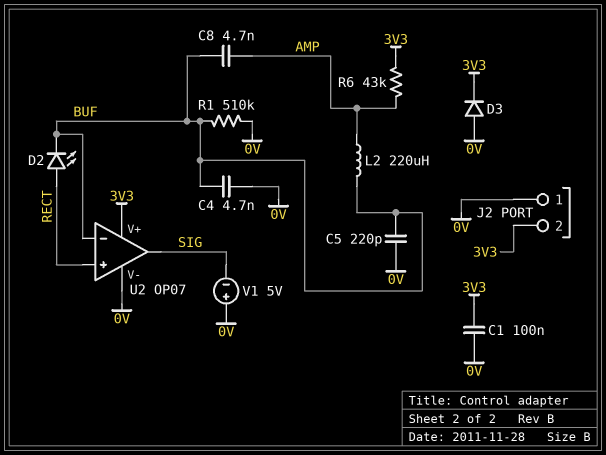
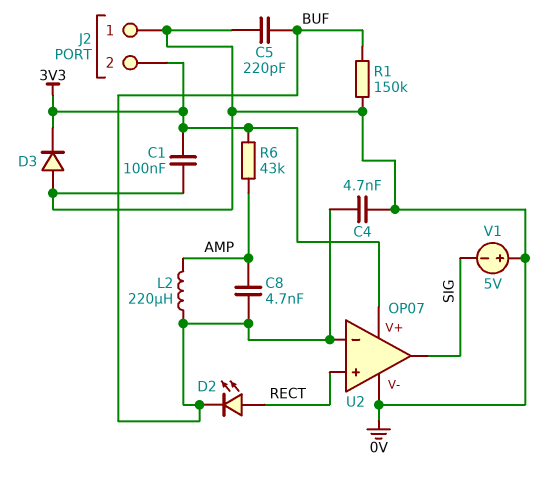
R1: 510k (0V, BUF) -> 150k (0V, BUF)

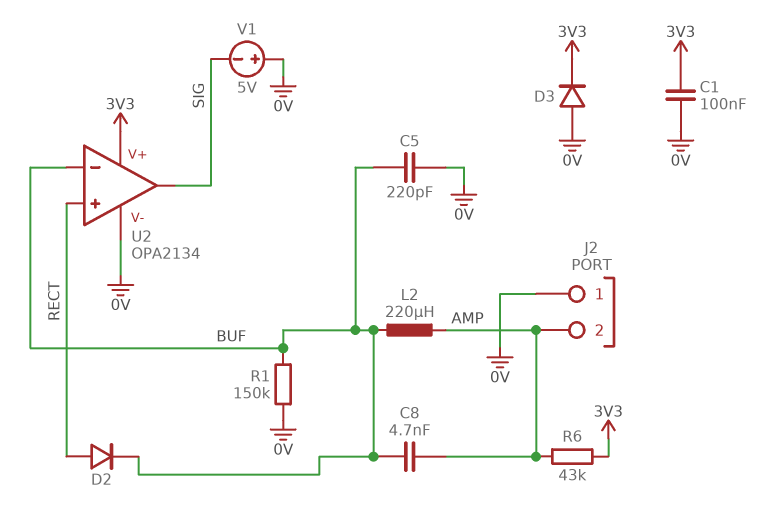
C4: 4.7nF (0V, BUF) -> none
D2: LED (A RECT, K BUF) -> diode (A RECT, K BUF)
J2 pin 2: 3V3 -> AMP
U2: OP07 -> OPA2134

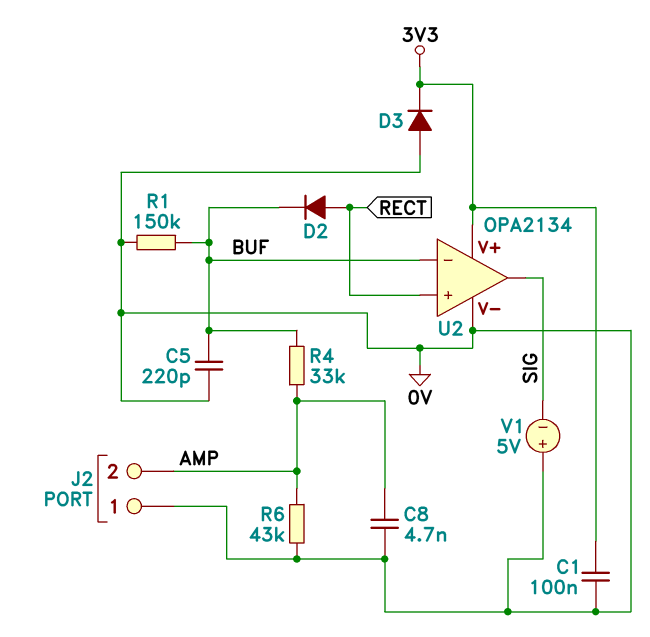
C8: 4.7nF (AMP, BUF) -> 4.7nF (0V, AMP)
L2: 220uH (AMP, BUF) -> none
R4: none -> 33k (AMP, BUF)
R6: 43k (3V3, AMP) -> 43k (0V, AMP)

